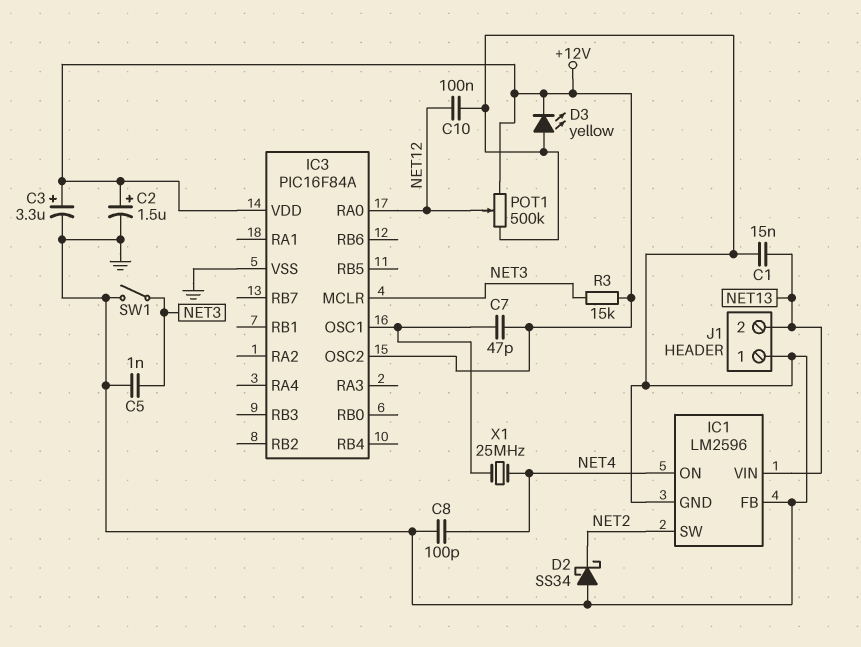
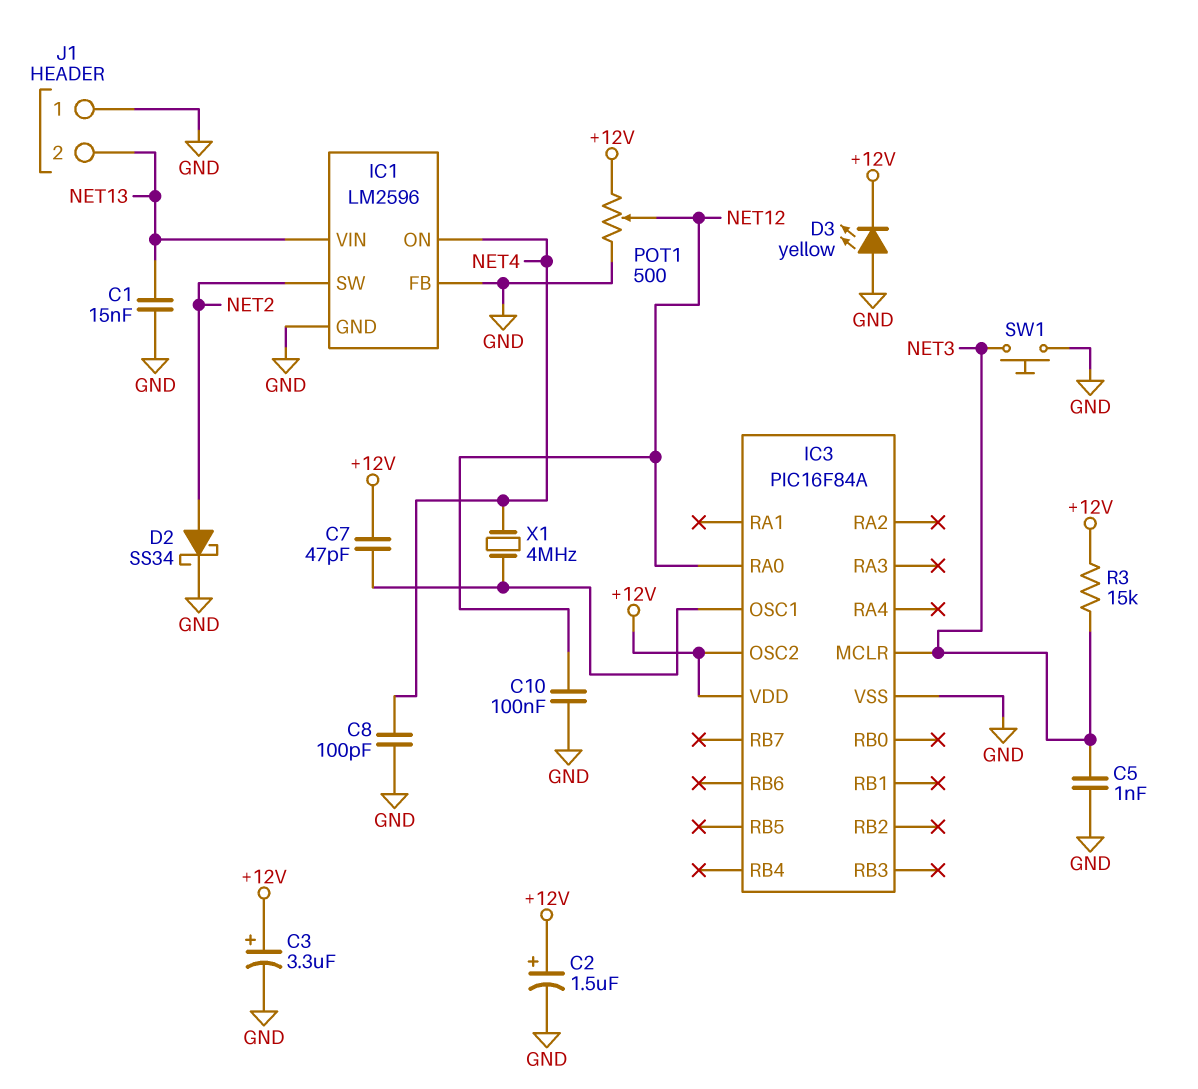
D2: schottky SS34 (A GND, K NET2) -> schottky SS34 (A NET2, K GND)
POT1: 500k (+12V, GND, wiper NET12) -> 500 (+12V, GND, wiper NET12)
SW1: switch (GND, NET3) -> button (GND, NET3)
X1: 25MHz (IC3/OSC1, NET4) -> 4MHz (IC3/OSC1, NET4)

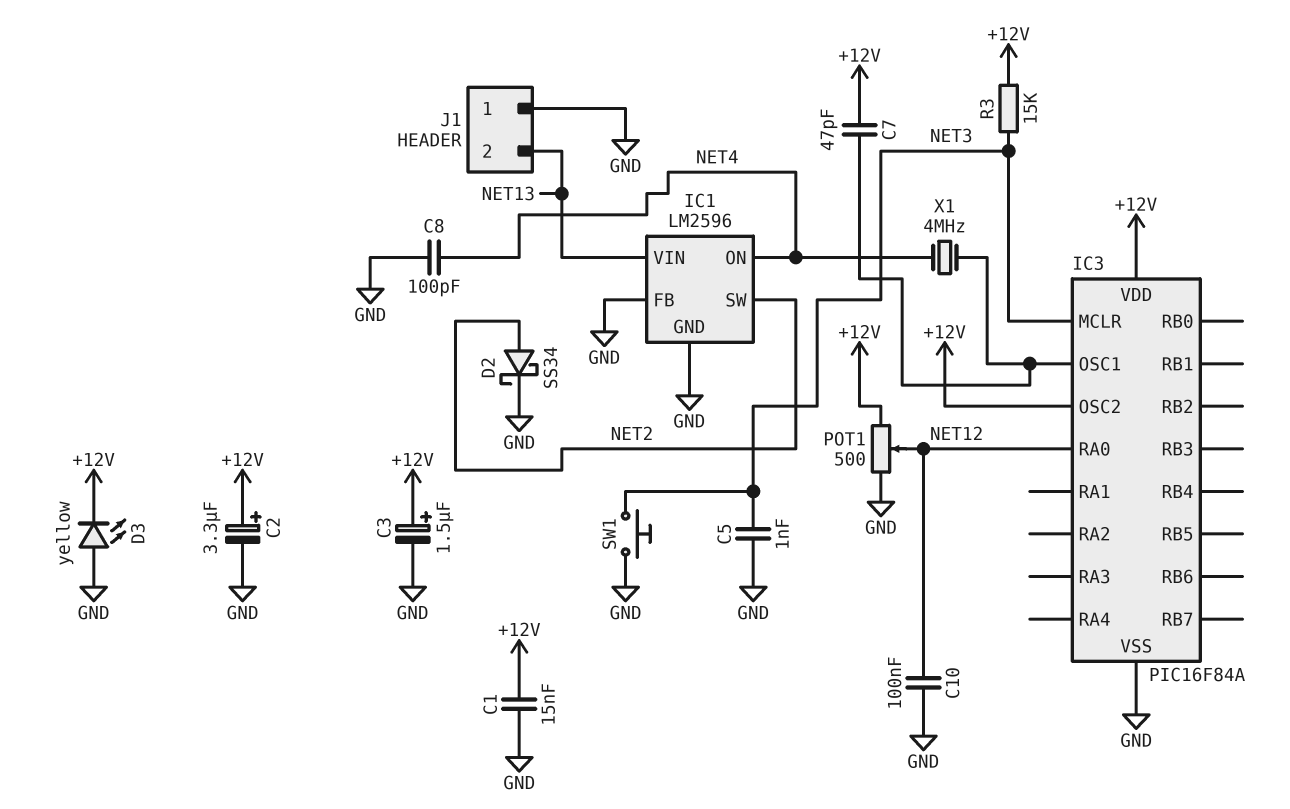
C1: 15nF (GND, NET13) -> 15nF (+12V, GND)
C2: 1.5uF (plus +12V, minus GND) -> 3.3uF (plus +12V, minus GND)
C3: 3.3uF (plus +12V, minus GND) -> 1.5uF (plus +12V, minus GND)

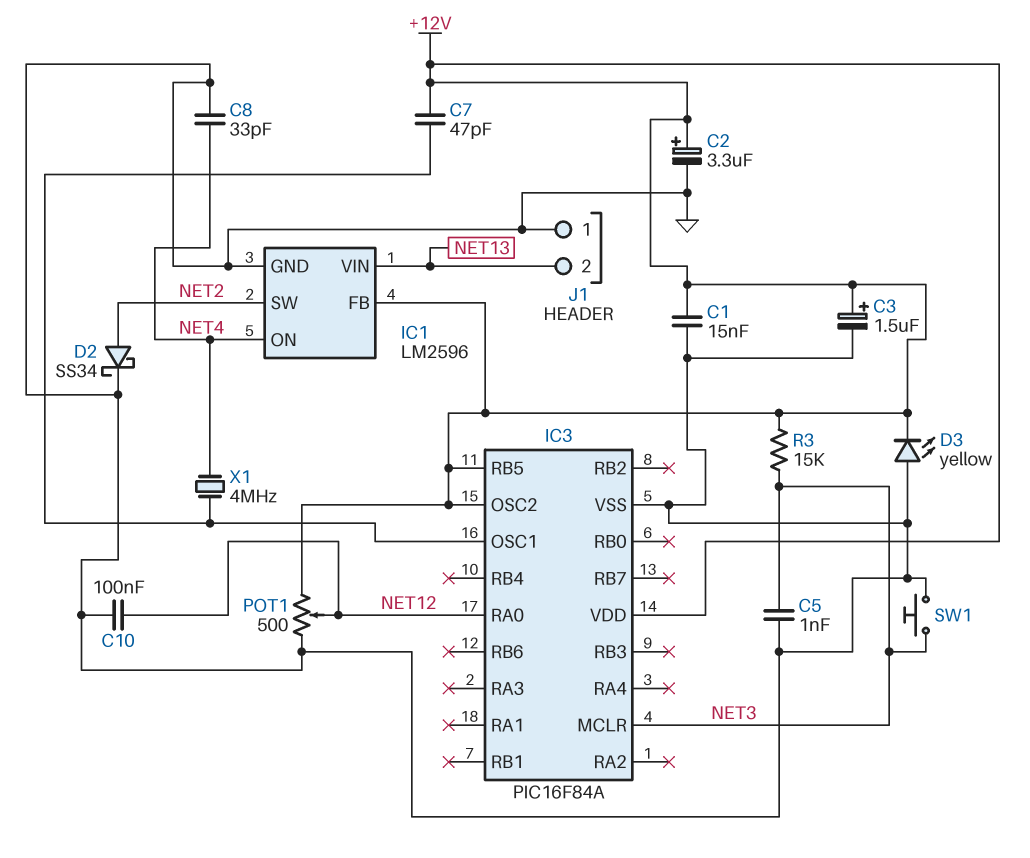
C8: 100pF (GND, NET4) -> 33pF (GND, NET4)
IC1 pin FB: GND -> +12V
IC3 pin RB5: none -> +12V

